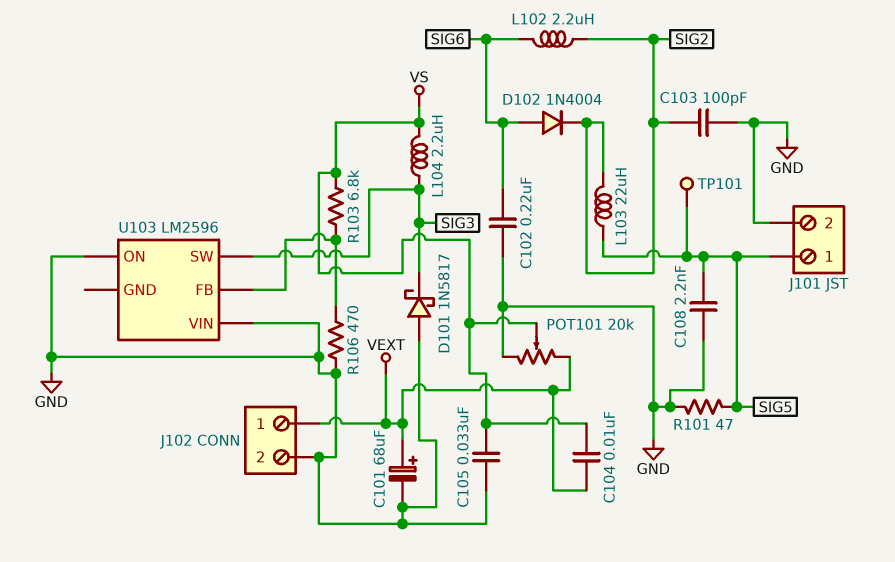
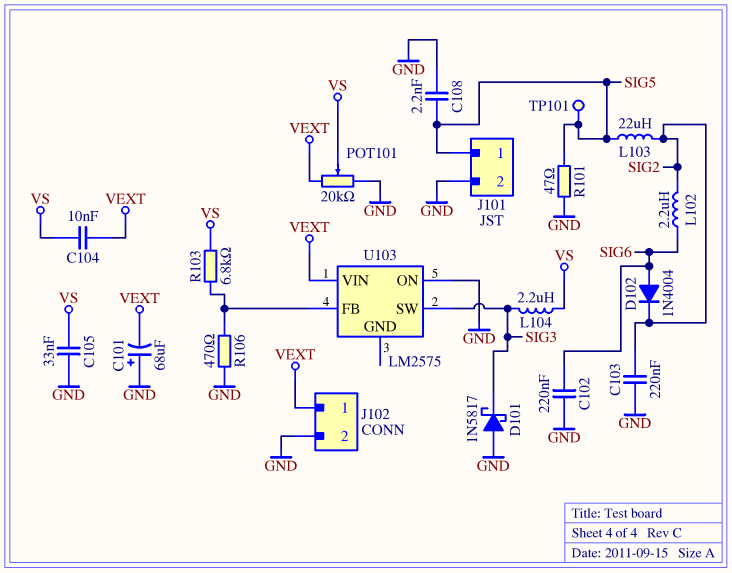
C101: 68uF (plus VEXT, minus GND) -> 68uF (plus GND, minus VEXT)
C103: 100pF (GND, SIG2) -> 220nF (GND, SIG2)
U103: LM2596 -> LM2575
U103 pin VIN: GND -> VEXT

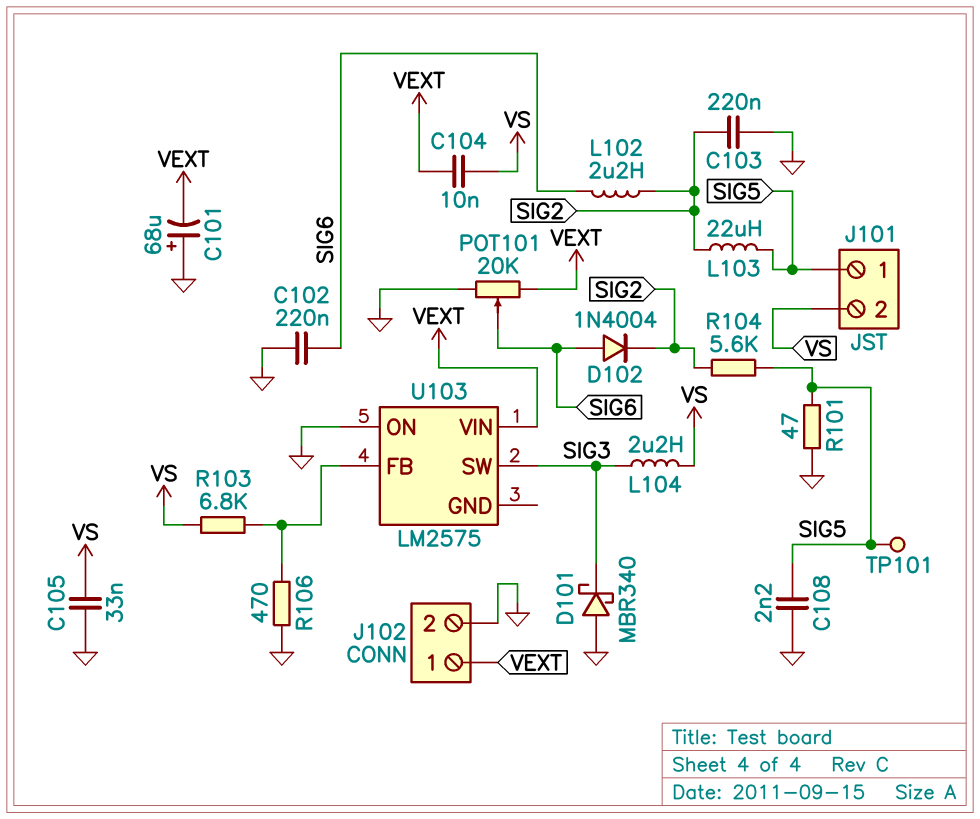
D101: schottky 1N5817 (A GND, K SIG3) -> schottky MBR340 (A GND, K SIG3)
J101 pin 2: GND -> VS
POT101: 20k (GND, VEXT, wiper VS) -> 20k (GND, VEXT, wiper SIG6)
R104: none -> 5.6k (SIG2, SIG5)

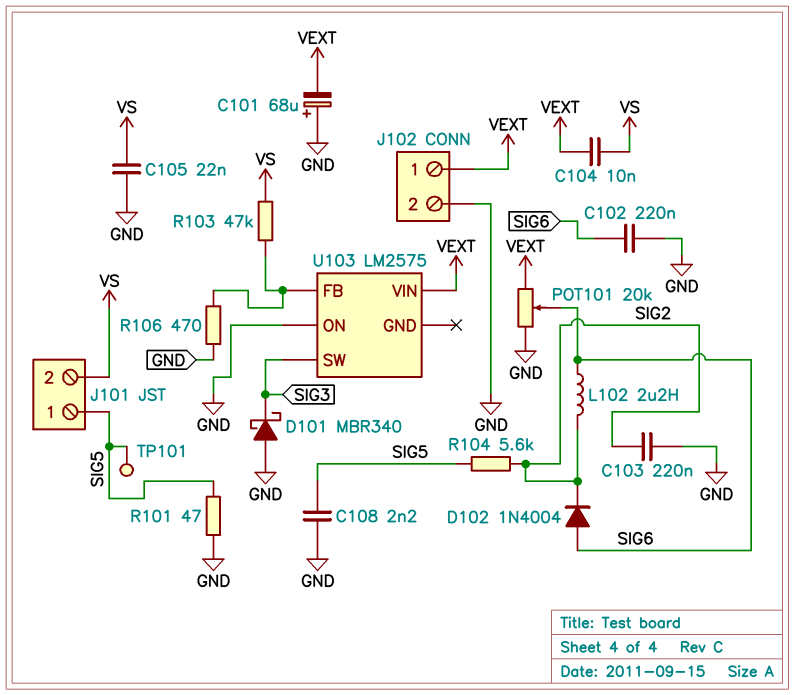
C105: 33nF (GND, VS) -> 22nF (GND, VS)
L103: 22uH (SIG2, SIG5) -> none
L104: 2.2uH (SIG3, VS) -> none
R103: 6.8k (U103/FB, VS) -> 47k (U103/FB, VS)

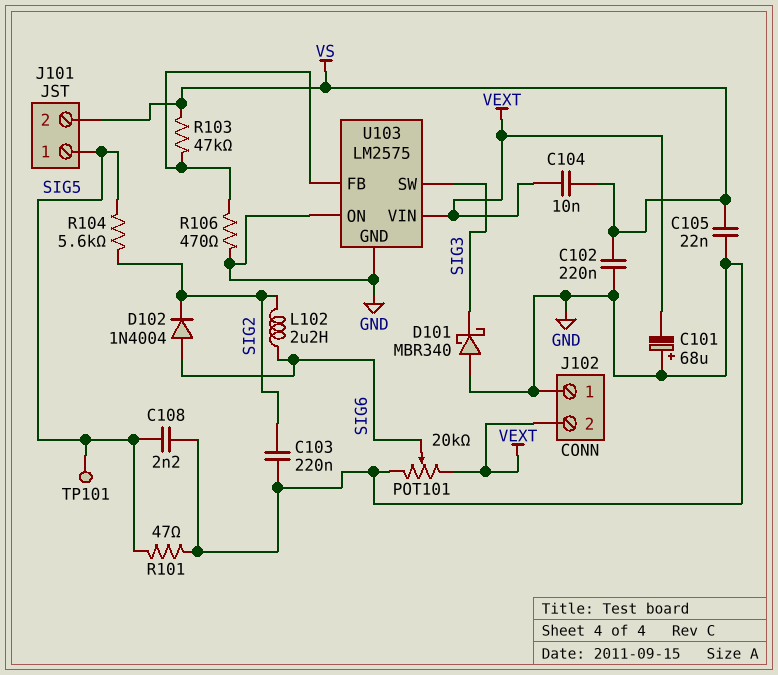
C102: 220nF (GND, SIG6) -> 220nF (GND, VS)
J102 pin 1: VEXT -> GND
J102 pin 2: GND -> VEXT
U103 pin GND: none -> GND

